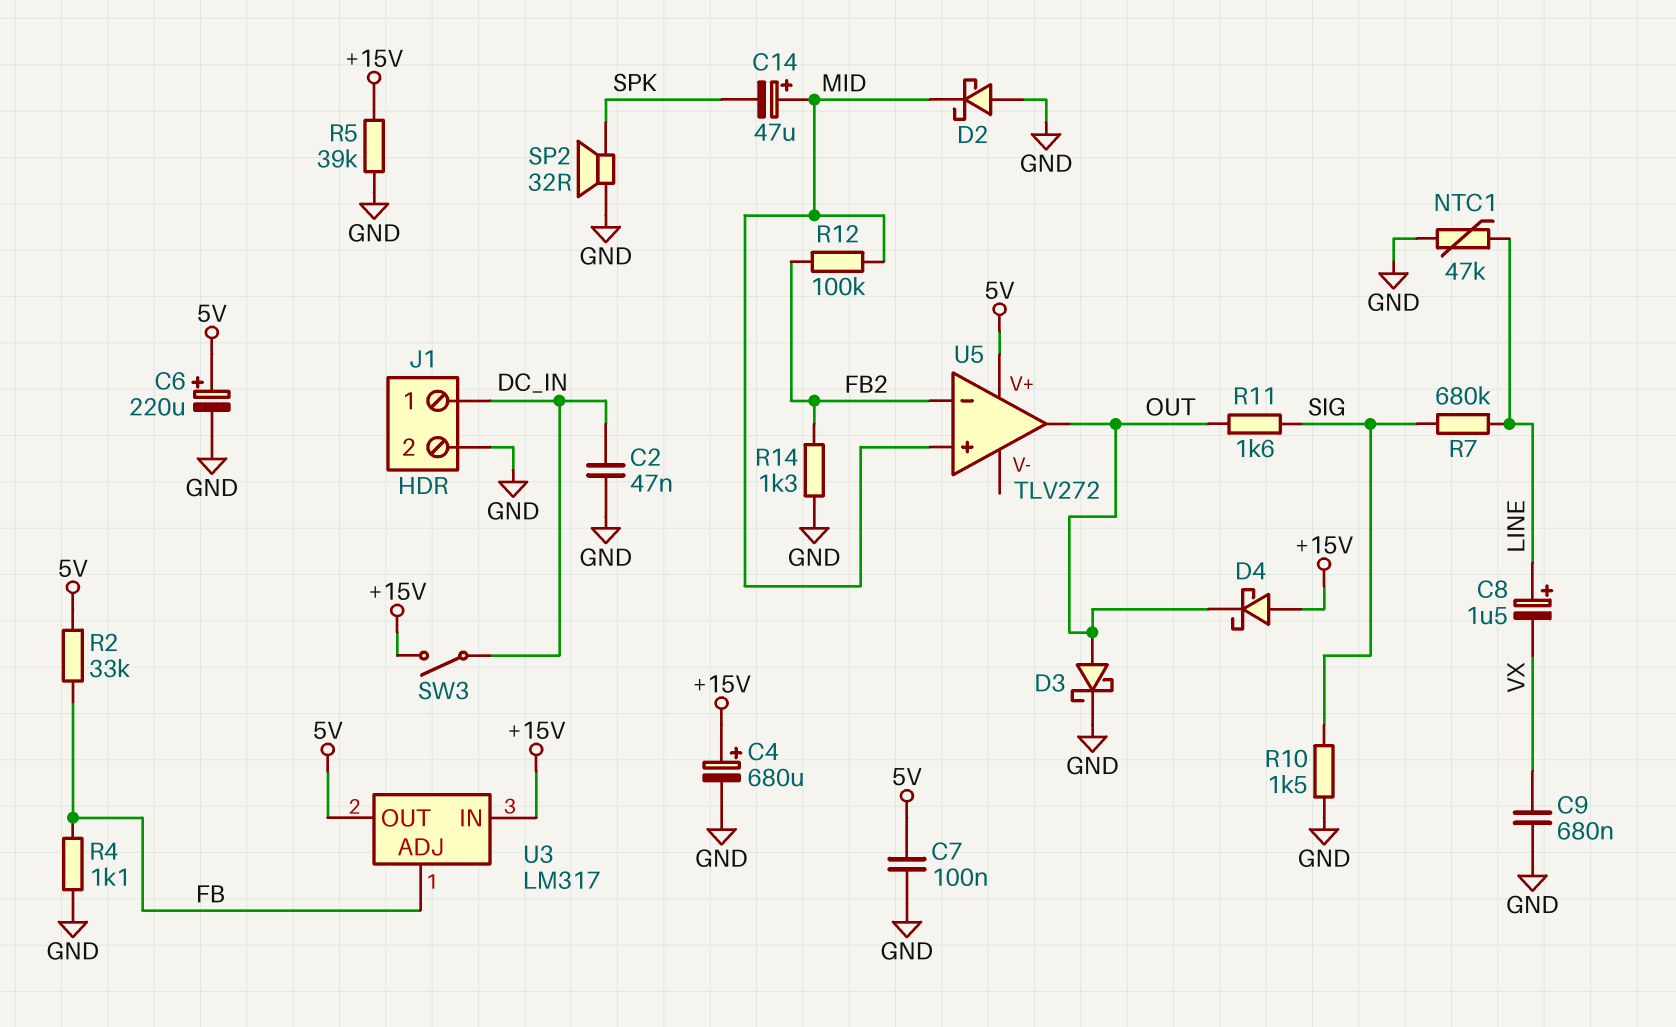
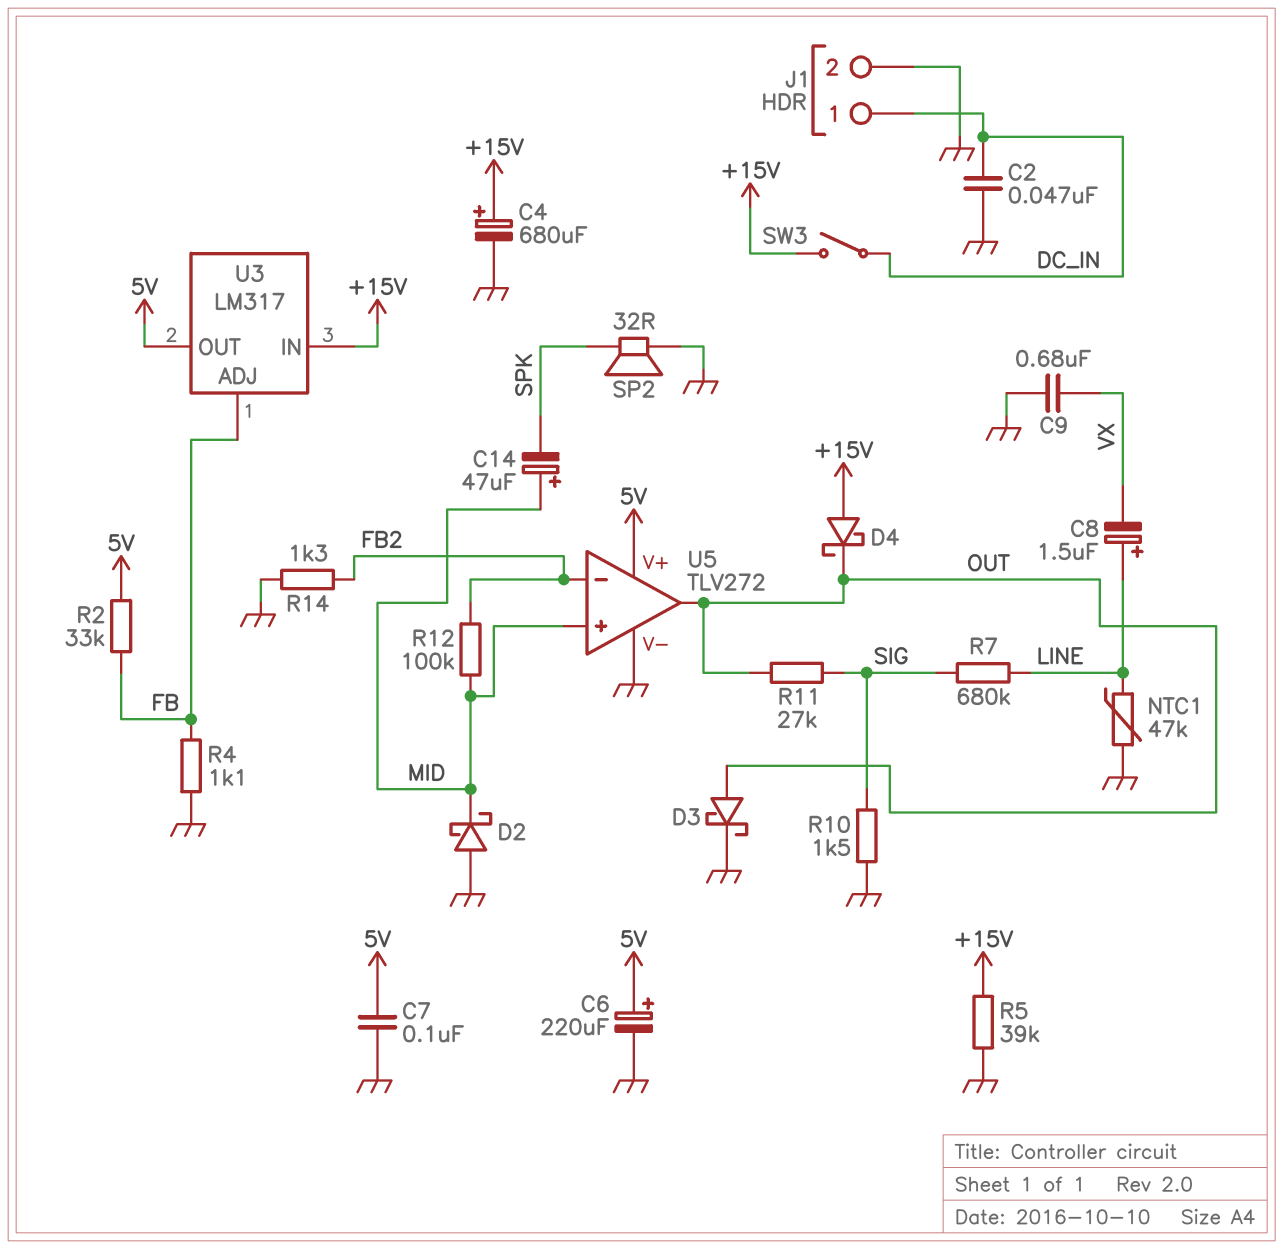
R11: 1.6k (OUT, SIG) -> 27k (OUT, SIG)
U5 pin V-: none -> GND

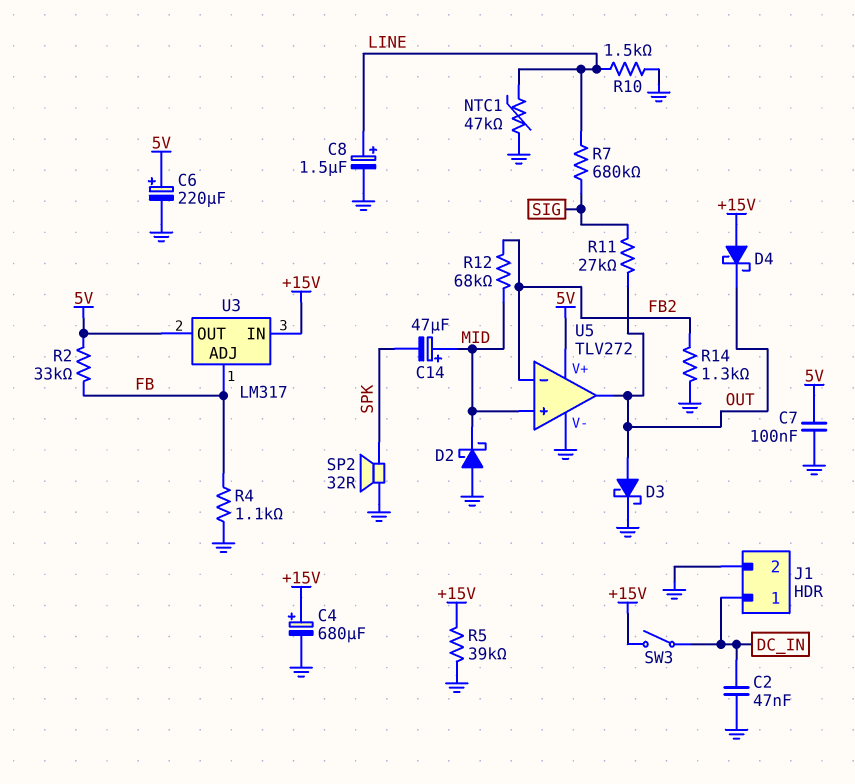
C8: 1.5uF (plus LINE, minus VX) -> 1.5uF (plus LINE, minus GND)
C9: 680nF (GND, VX) -> none
R10: 1.5k (GND, SIG) -> 1.5k (GND, LINE)
R12: 100k (FB2, MID) -> 68k (FB2, MID)

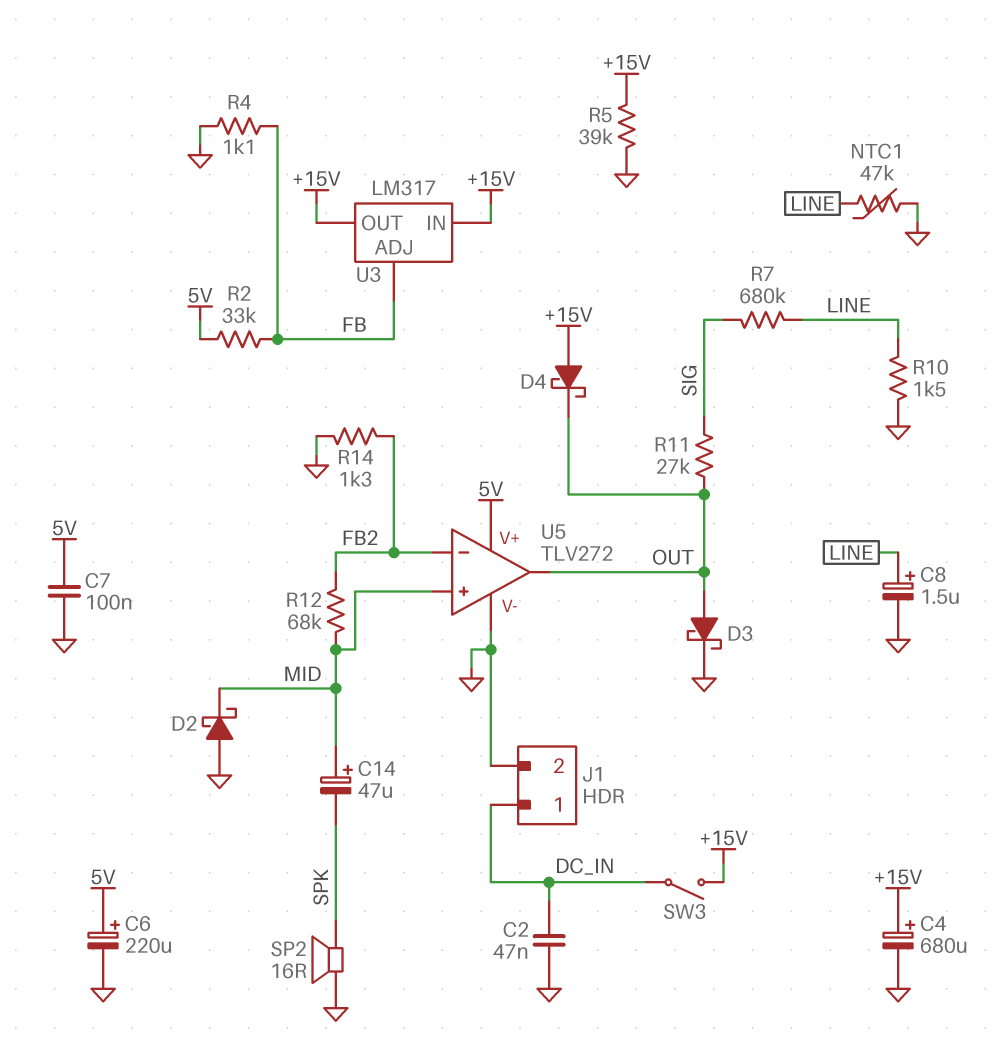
SP2: speaker 32R (GND, SPK) -> speaker 16R (GND, SPK)
U3 pin OUT: 5V -> +15V

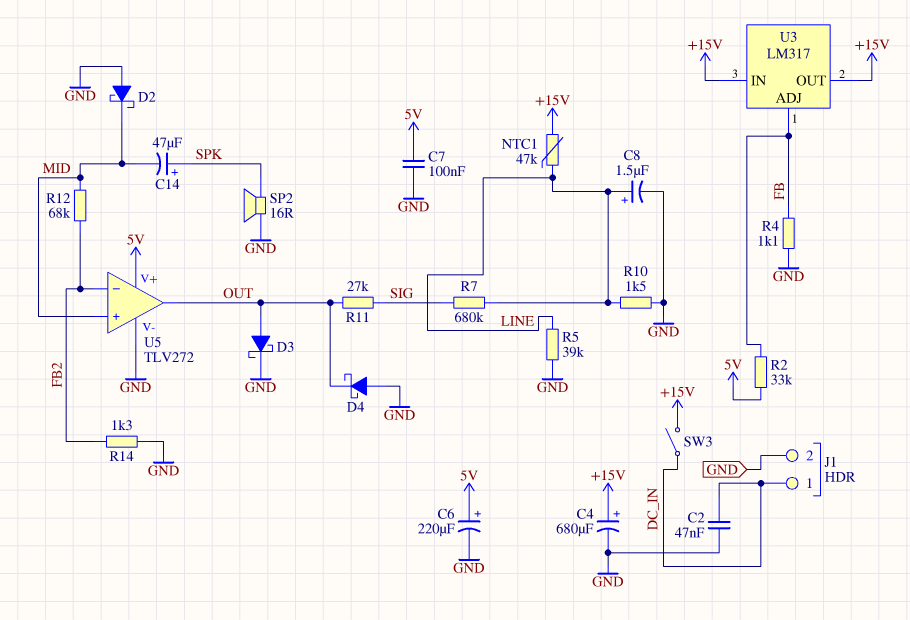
C14: 47uF (plus MID, minus SPK) -> 47uF (plus SPK, minus MID)
D4: schottky (A +15V, K OUT) -> schottky (A GND, K OUT)
NTC1: 47k (GND, LINE) -> 47k (+15V, LINE)
R5: 39k (+15V, GND) -> 39k (GND, LINE)

